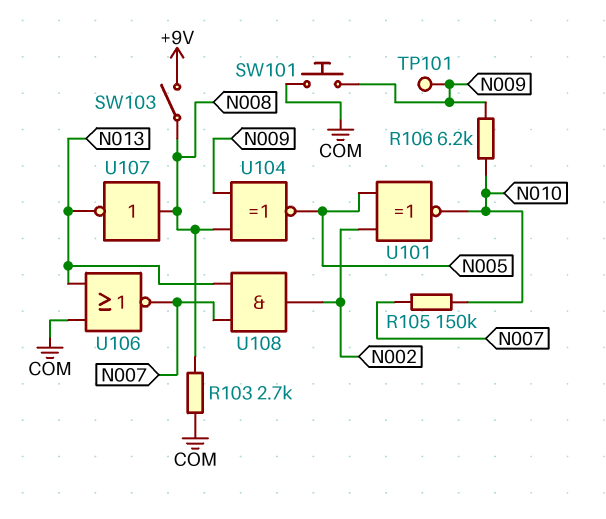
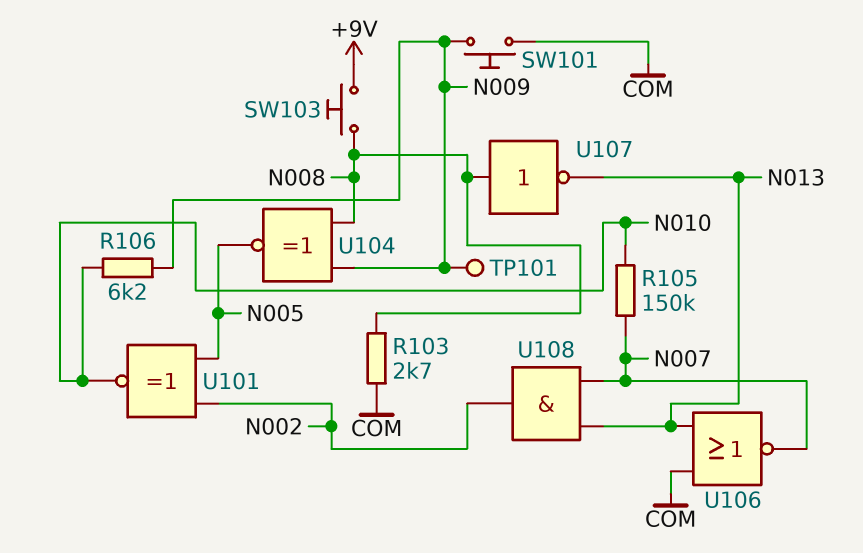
SW103: switch (+9V, N008) -> button (+9V, N008)

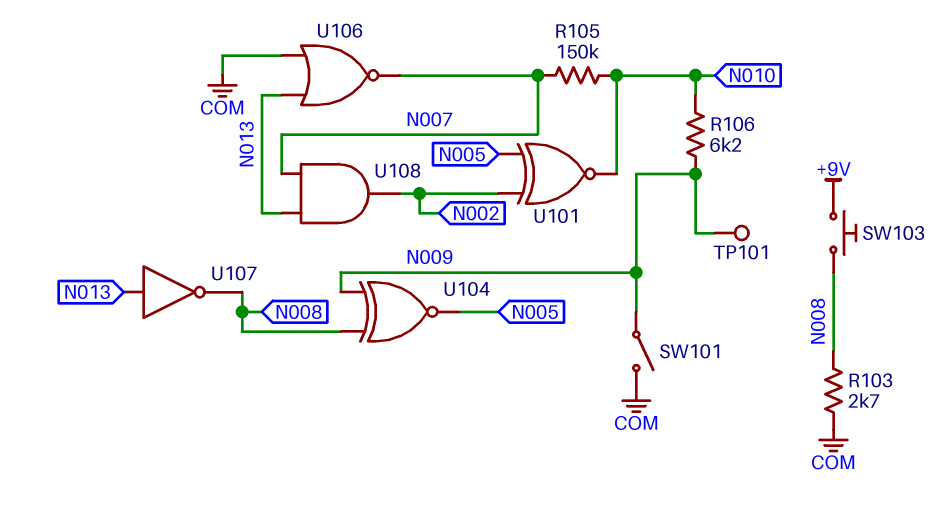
SW101: button (COM, N009) -> switch (COM, N009)
U107: NOT (in N008, out N013) -> NOT (in N013, out N008)

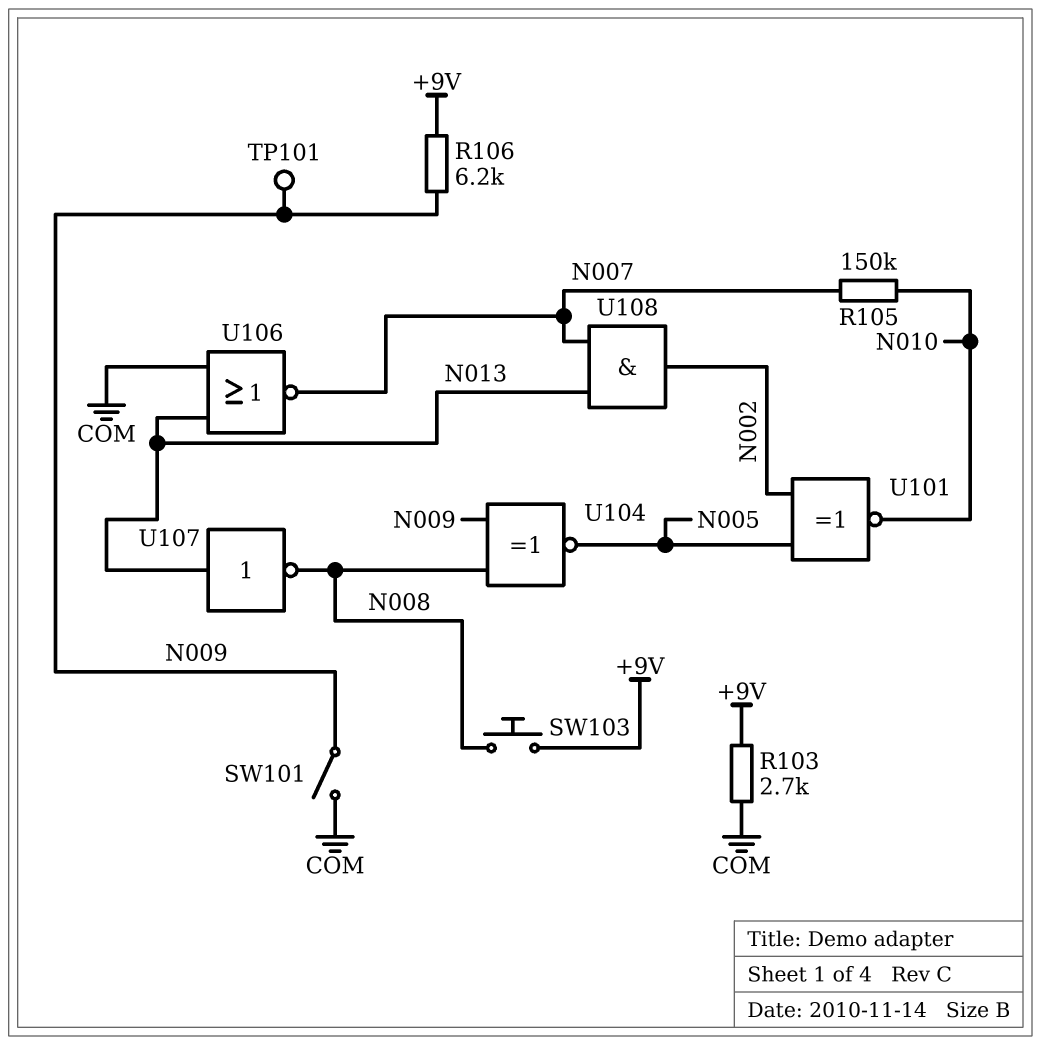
R103: 2.7k (COM, N008) -> 2.7k (+9V, COM)
R106: 6.2k (N009, N010) -> 6.2k (+9V, N009)

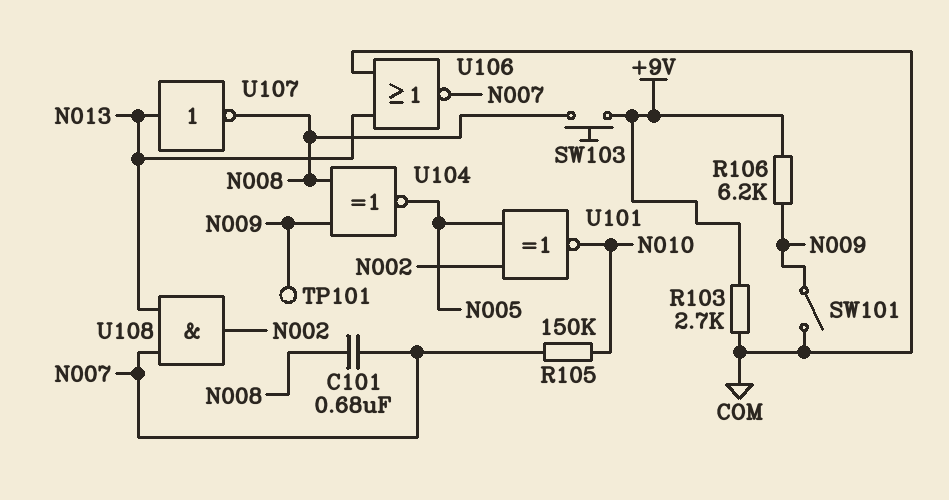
C101: none -> 680nF (N007, N008)

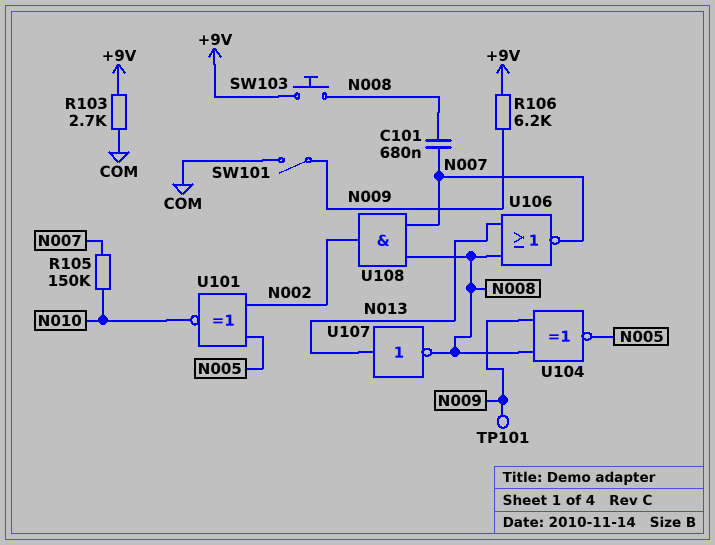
U106: NOR (in COM, in N013, out N007) -> NOR (in N008, in N013, out N007)
U108: AND (in N007, in N013, out N002) -> AND (in N007, in N008, out N002)

